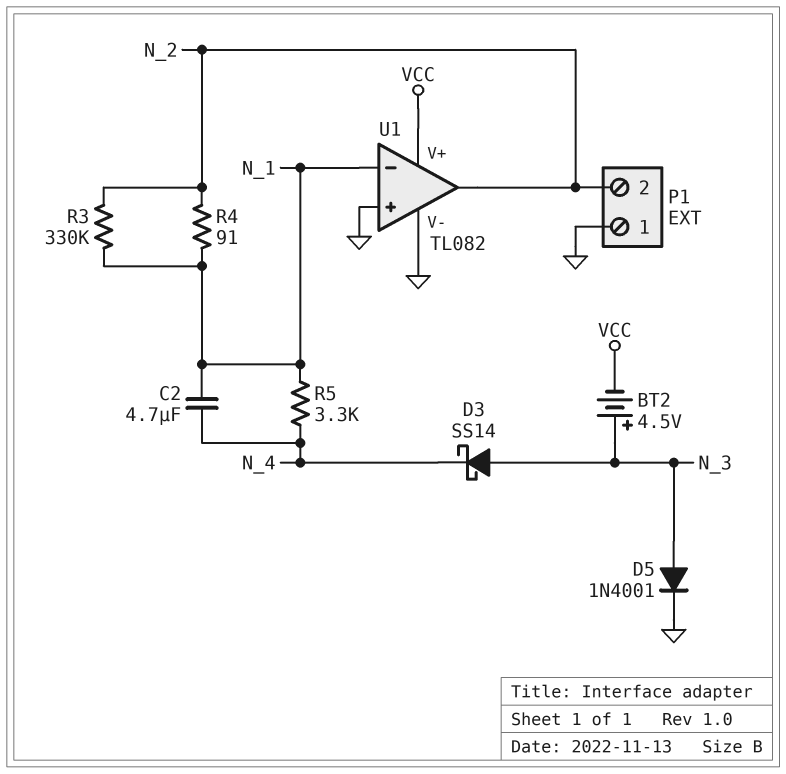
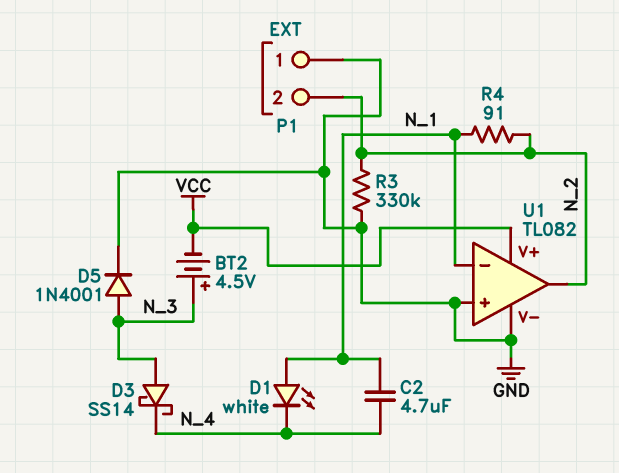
D1: none -> LED white (A N_1, K N_4)
R3: 330k (N_1, N_2) -> 330k (GND, N_2)
R5: 3.3k (N_1, N_4) -> none

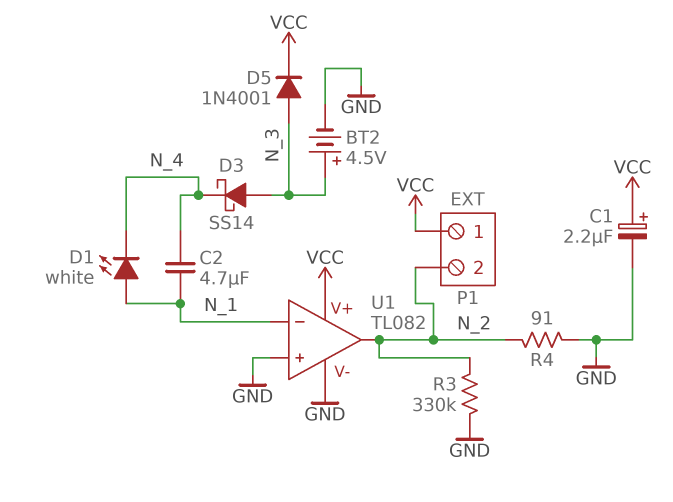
BT2: 4.5V (plus N_3, minus VCC) -> 4.5V (plus N_3, minus GND)
C1: none -> 2.2uF (plus VCC, minus GND)
D5: diode 1N4001 (A N_3, K GND) -> diode 1N4001 (A N_3, K VCC)
P1 pin 1: GND -> VCC
R4: 91 (N_1, N_2) -> 91 (GND, N_2)

